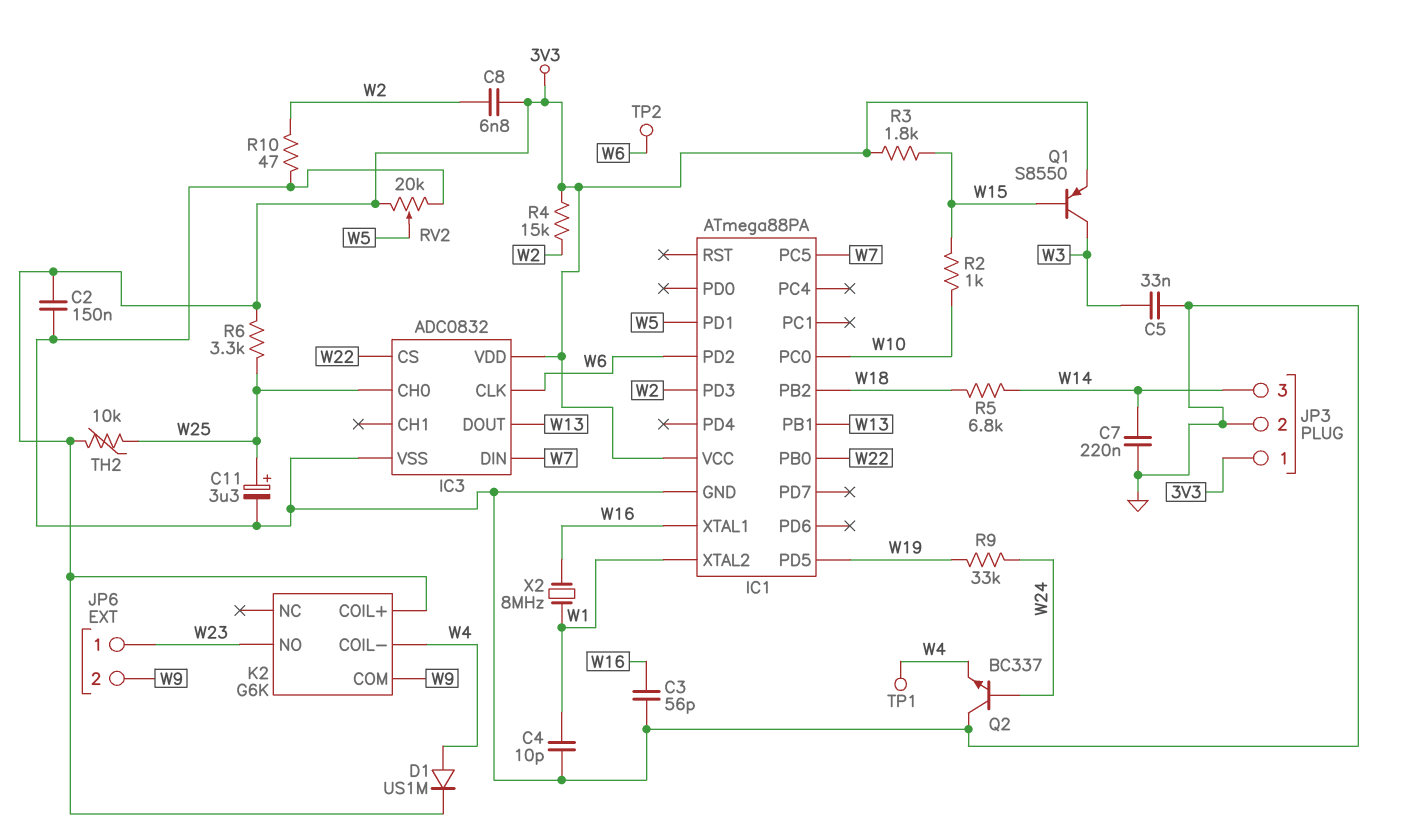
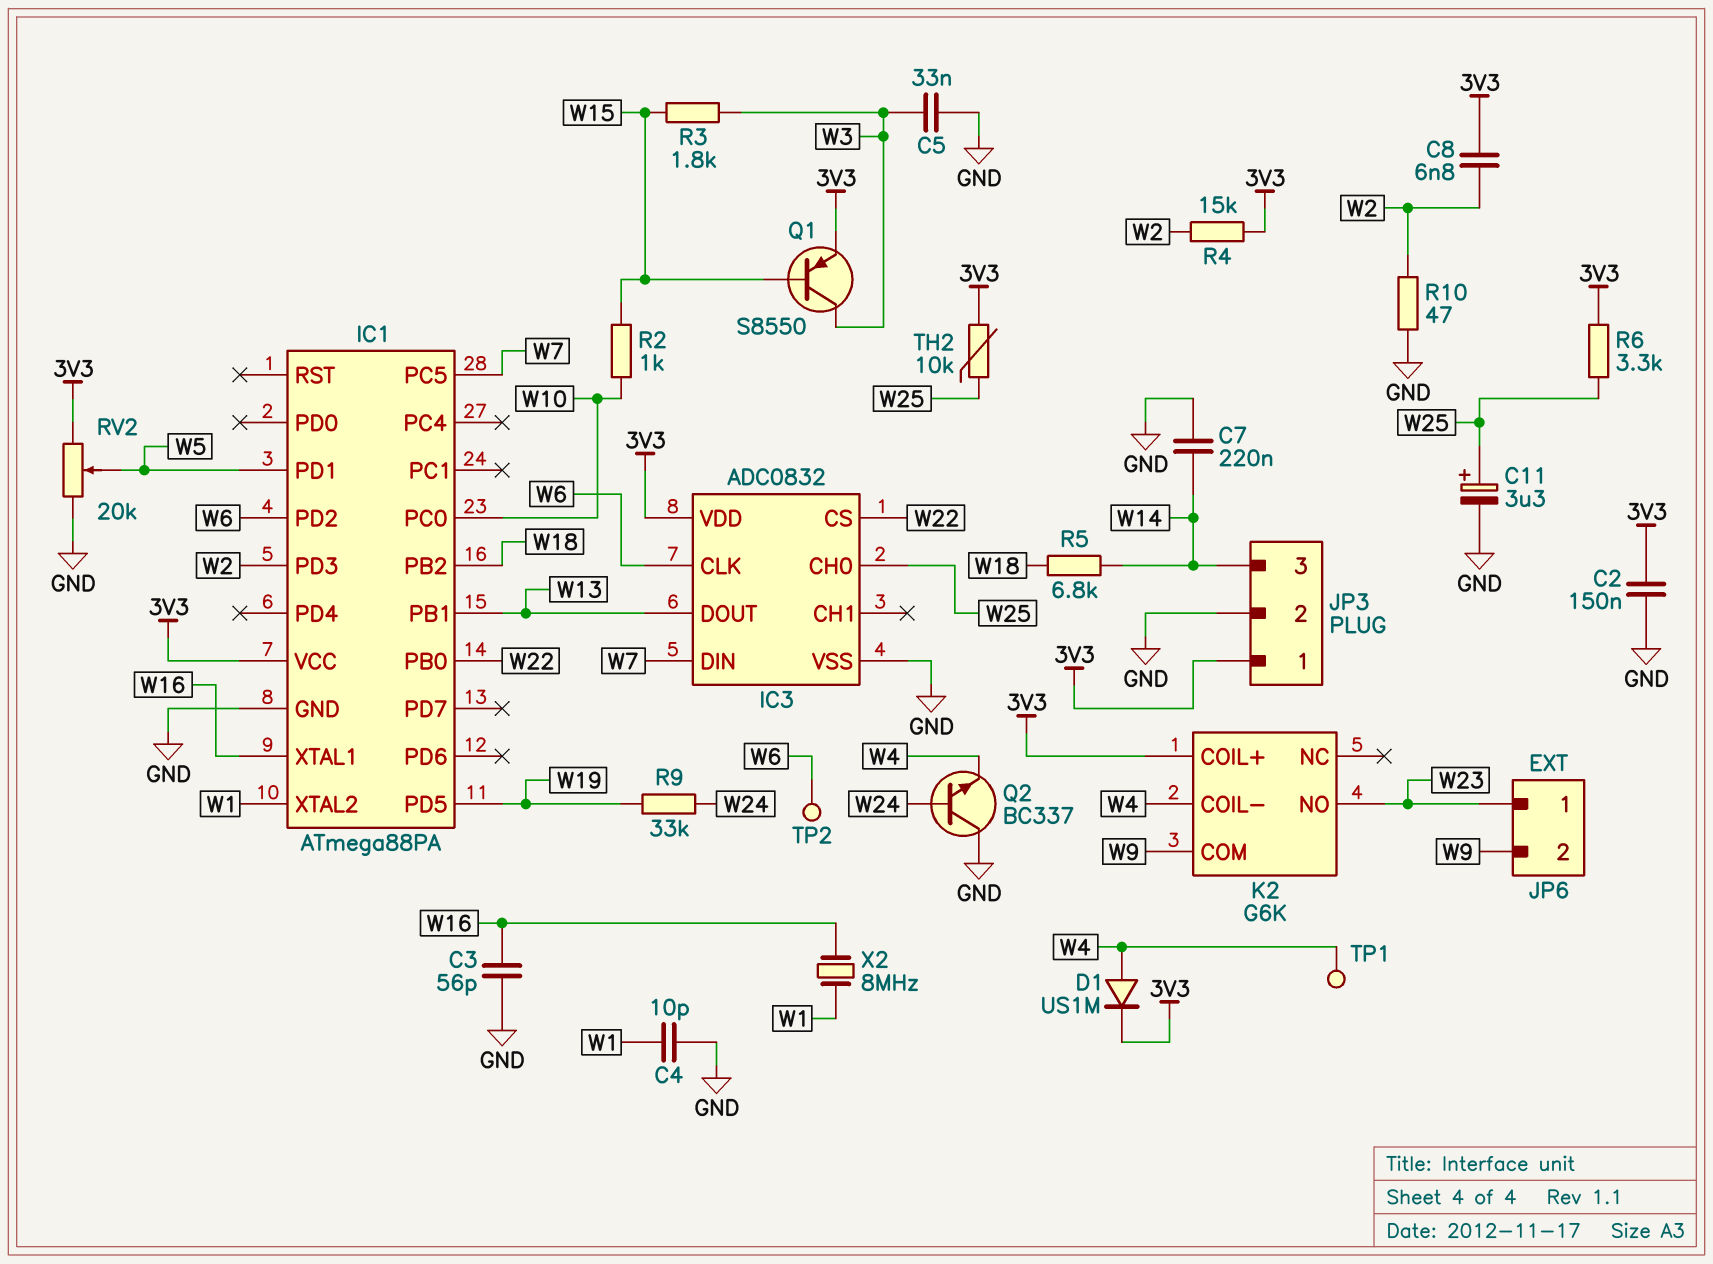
R3: 1.8k (3V3, W15) -> 1.8k (W3, W15)

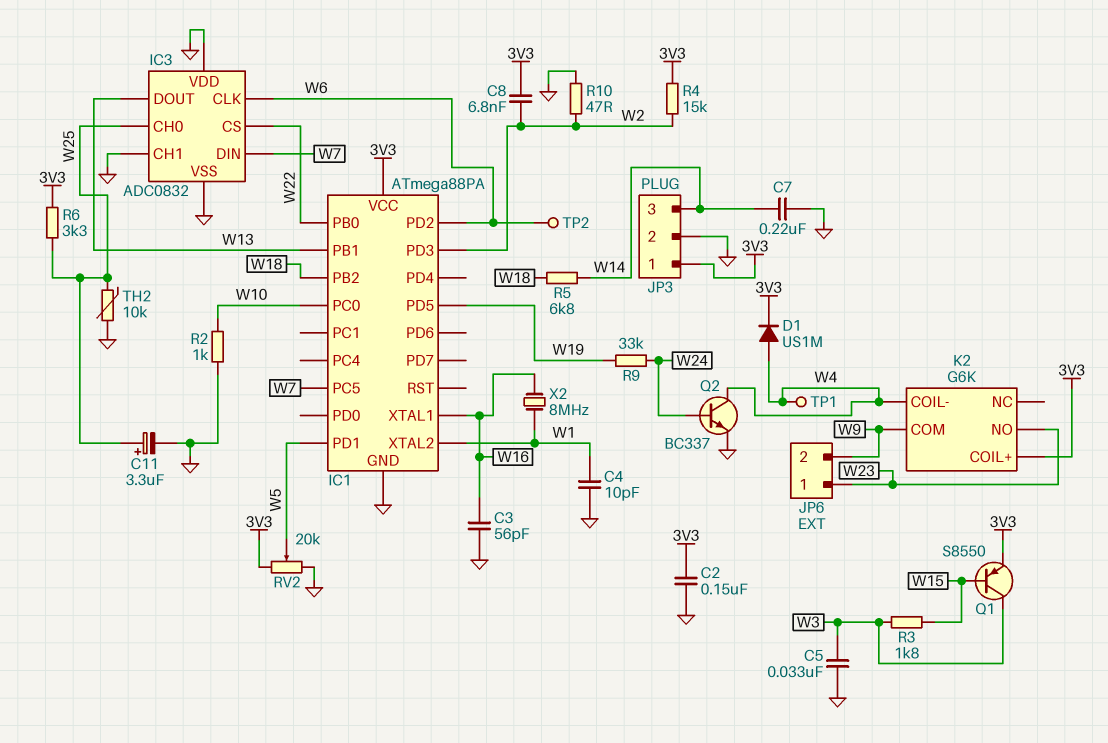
IC3 pin CH1: none -> GND
IC3 pin VDD: 3V3 -> GND
Q2: NPN BC337 (B W24, C GND, E W4) -> NPN BC337 (B W24, C W4, E GND)
R2: 1k (W10, W15) -> 1k (GND, W10)
TH2: 10k (3V3, W25) -> 10k (GND, W25)

